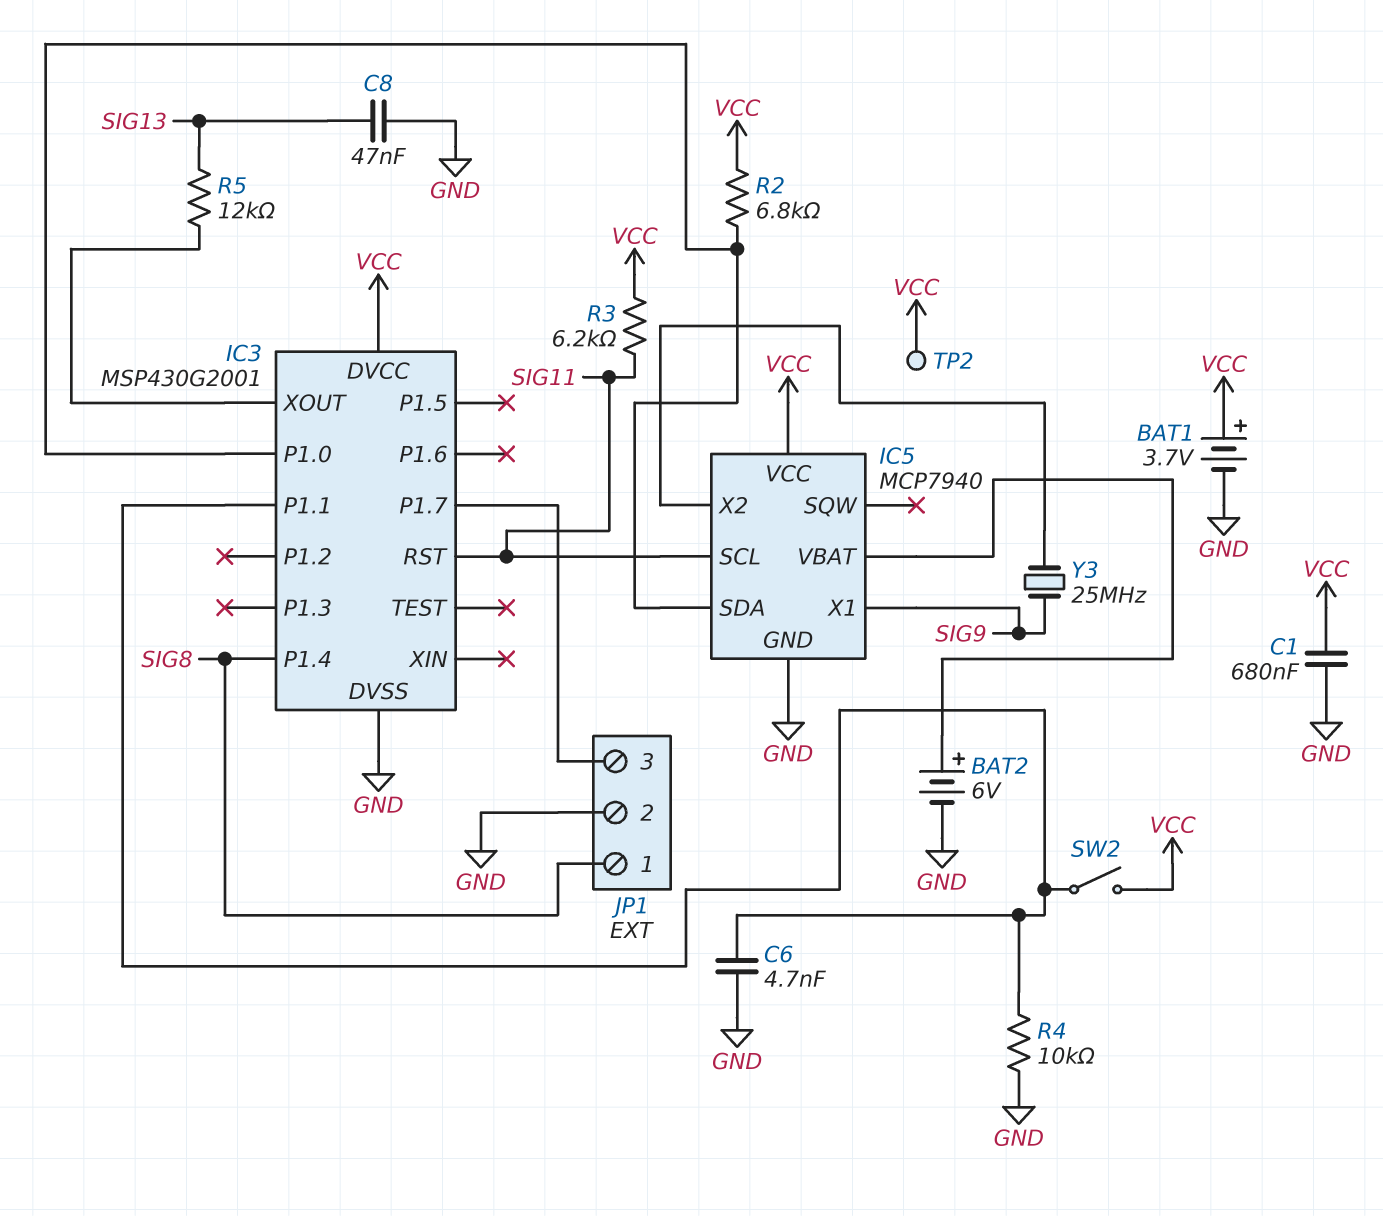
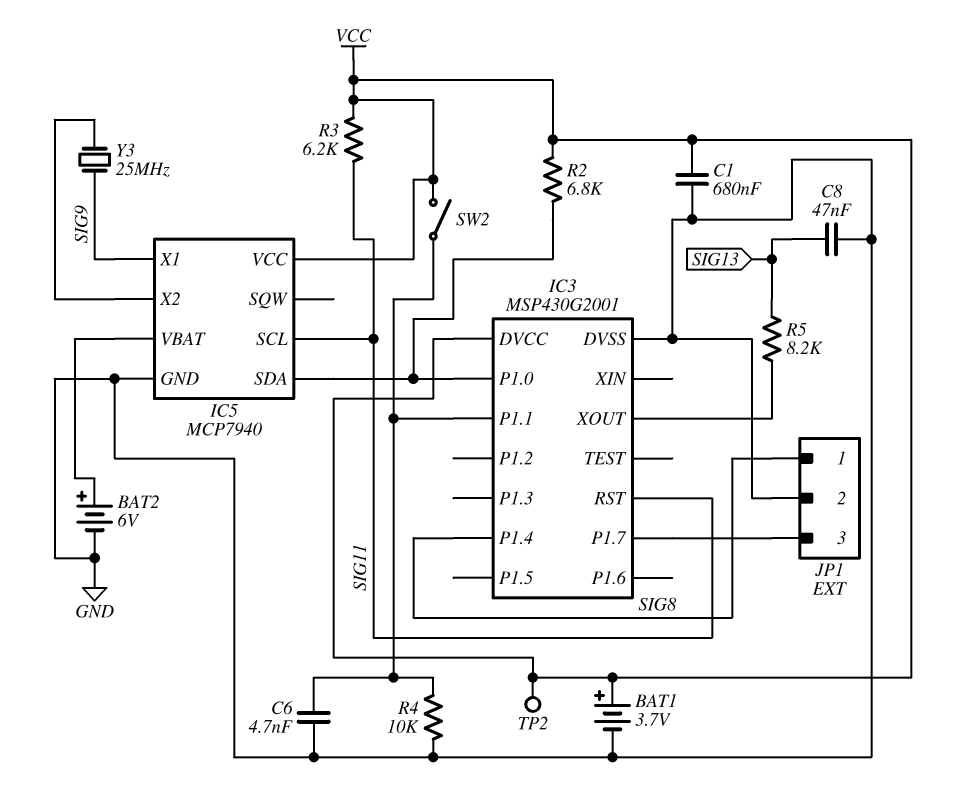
R5: 12k (IC3/XOUT, SIG13) -> 8.2k (IC3/XOUT, SIG13)

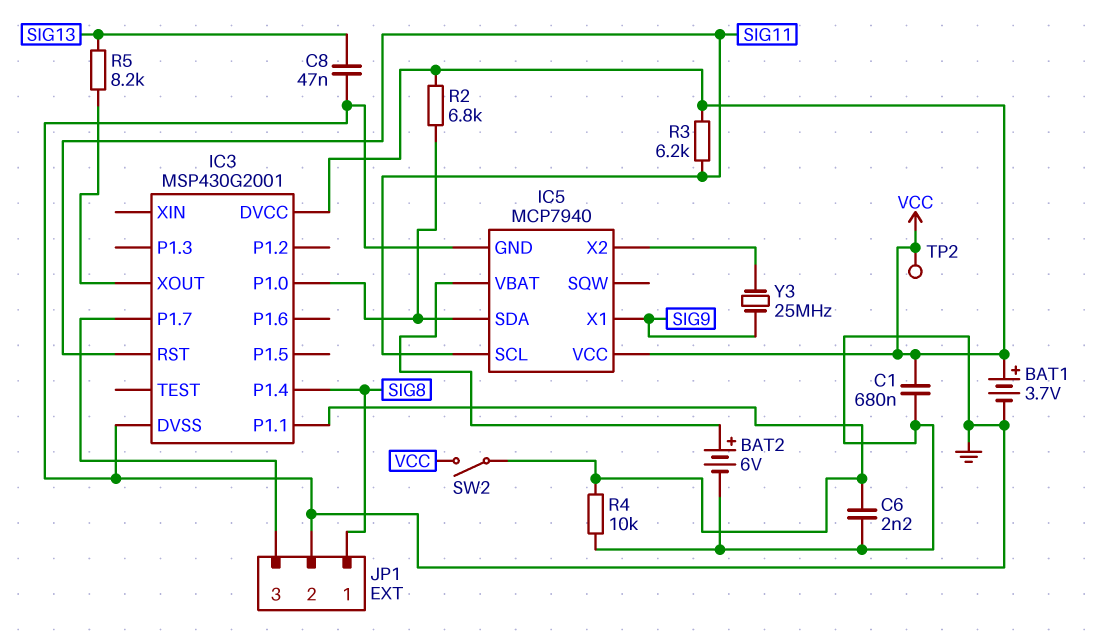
C6: 4.7nF (GND, IC3/P1.1) -> 2.2nF (GND, IC3/P1.1)

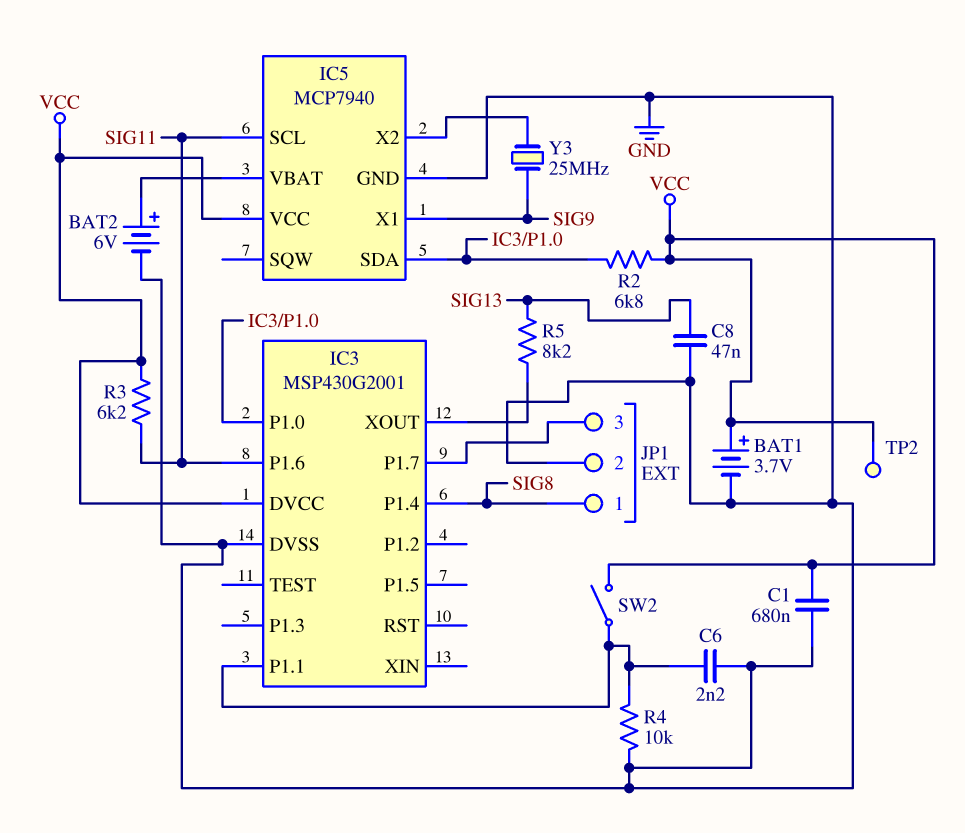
IC3 pin P1.6: none -> SIG11
IC3 pin RST: SIG11 -> none

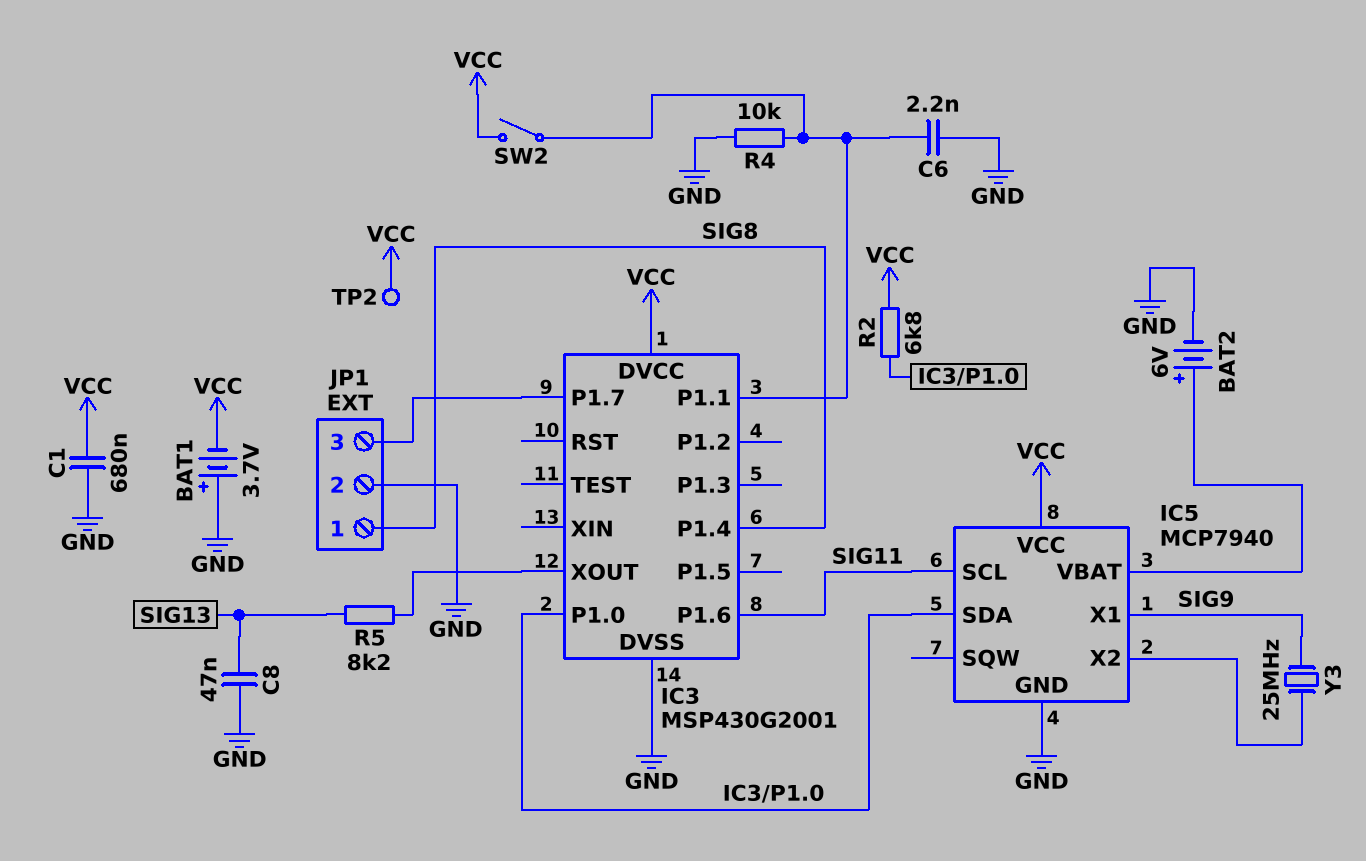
BAT1: 3.7V (plus VCC, minus GND) -> 3.7V (plus GND, minus VCC)
R3: 6.2k (SIG11, VCC) -> none

